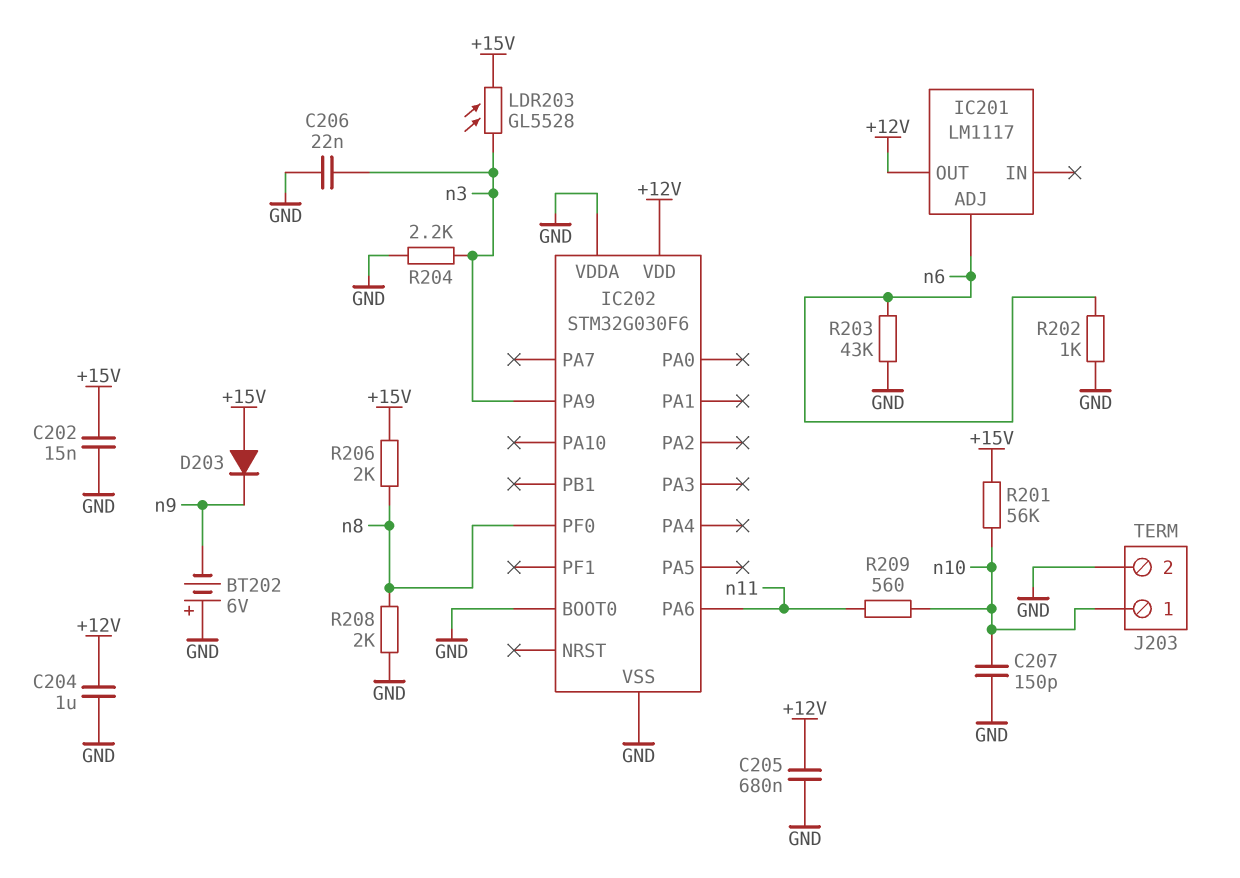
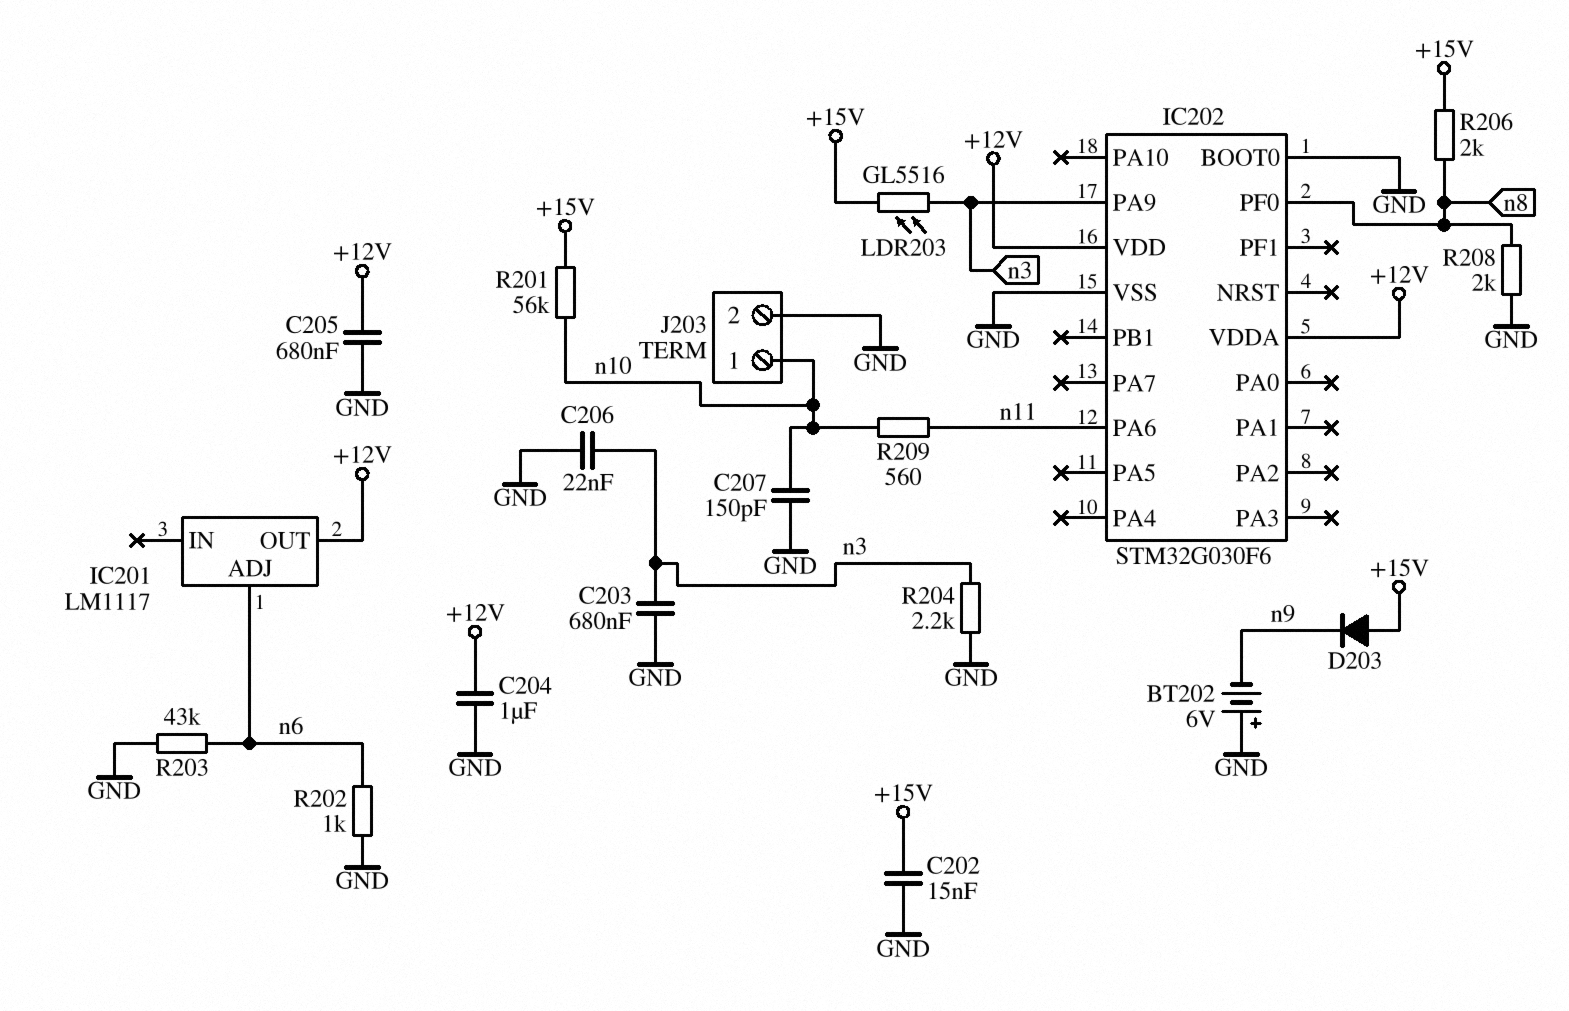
C203: none -> 680nF (GND, n3)
IC202 pin VDDA: GND -> +12V
LDR203: GL5528 (+15V, n3) -> GL5516 (+15V, n3)

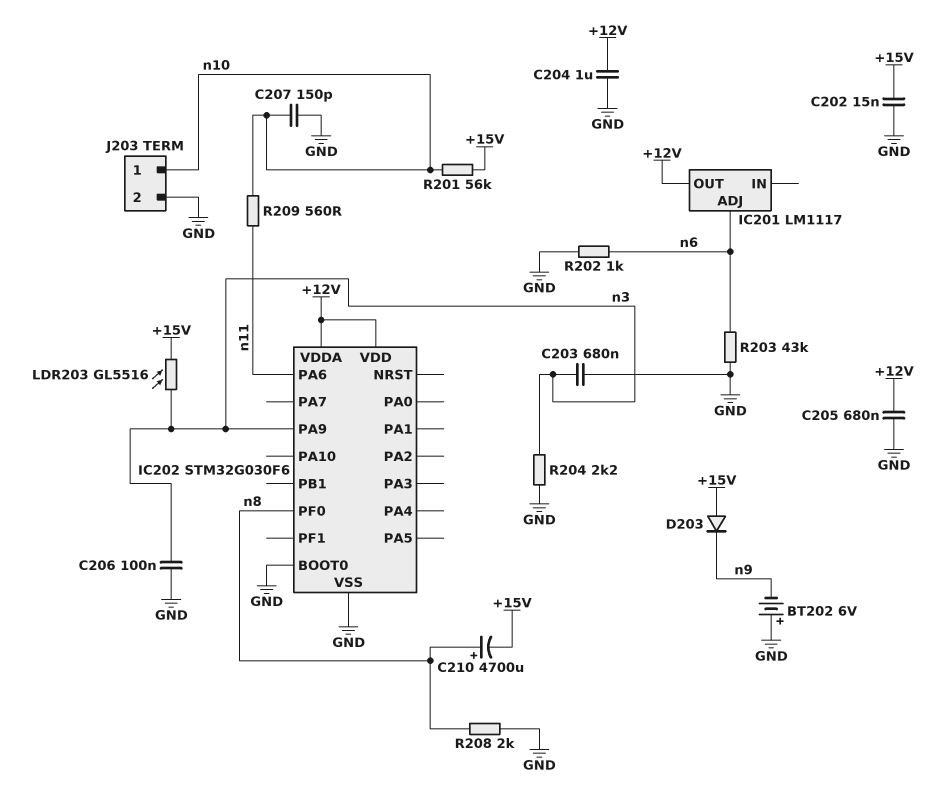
C206: 22nF (GND, n3) -> 100nF (GND, n3)
C210: none -> 4700uF (plus n8, minus +15V)
R206: 2k (+15V, n8) -> none

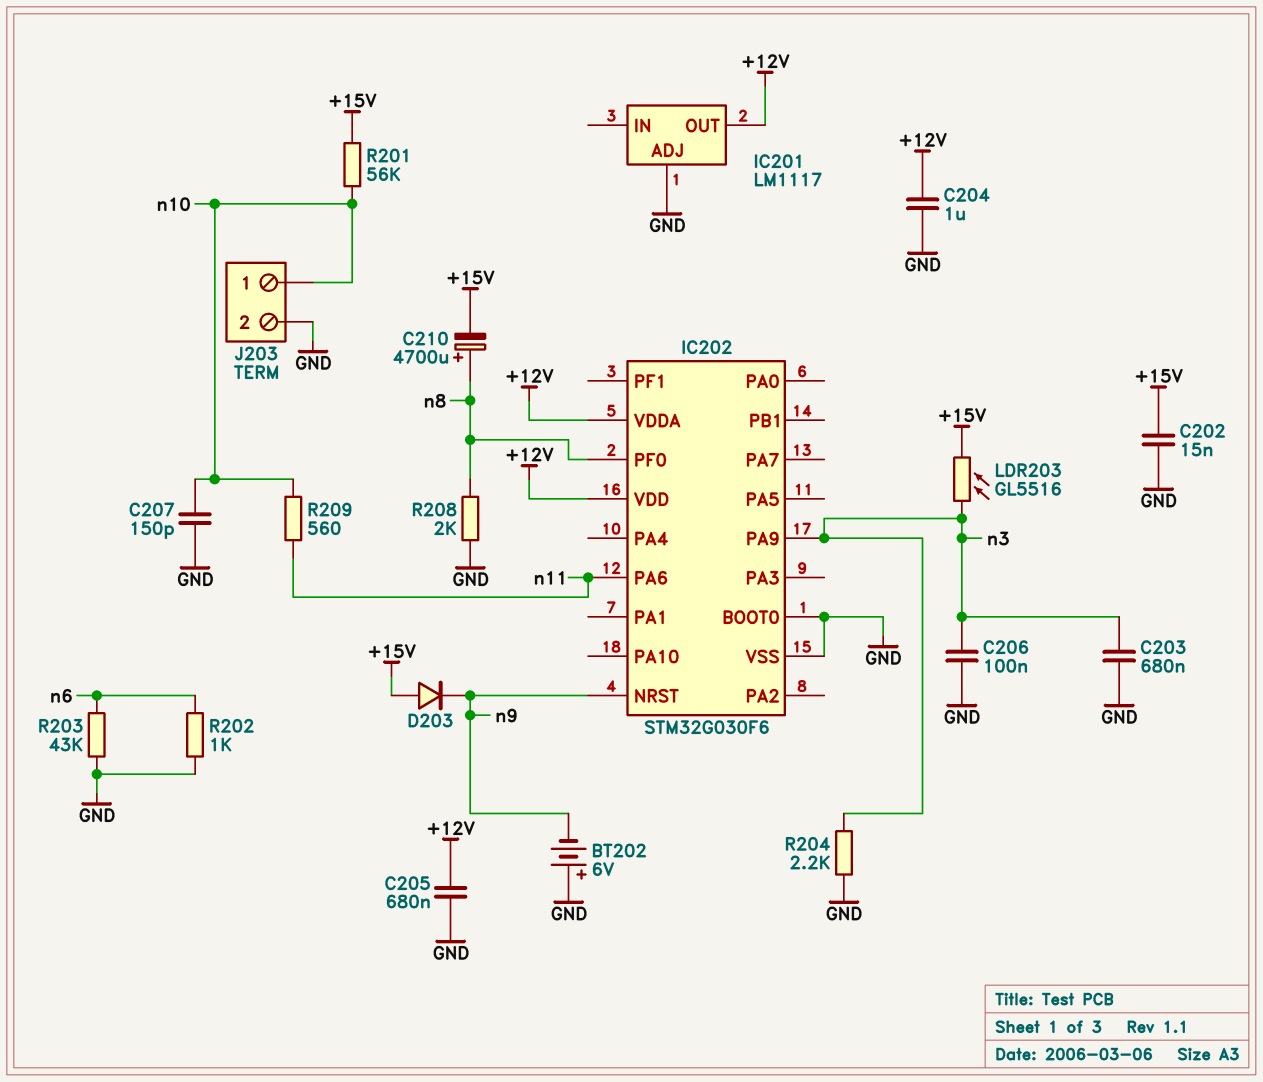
IC201 pin ADJ: n6 -> GND
IC202 pin NRST: none -> n9

